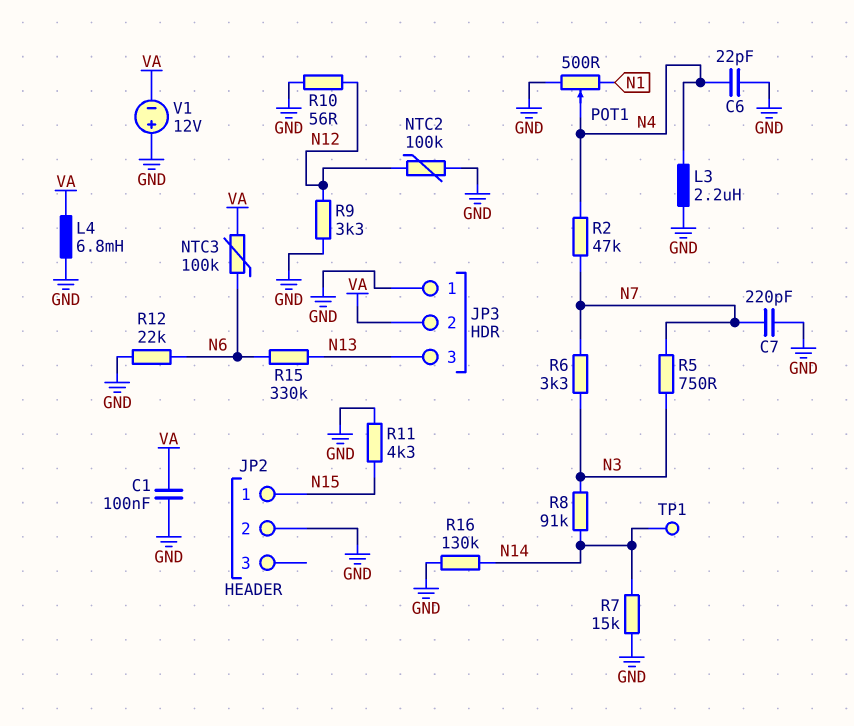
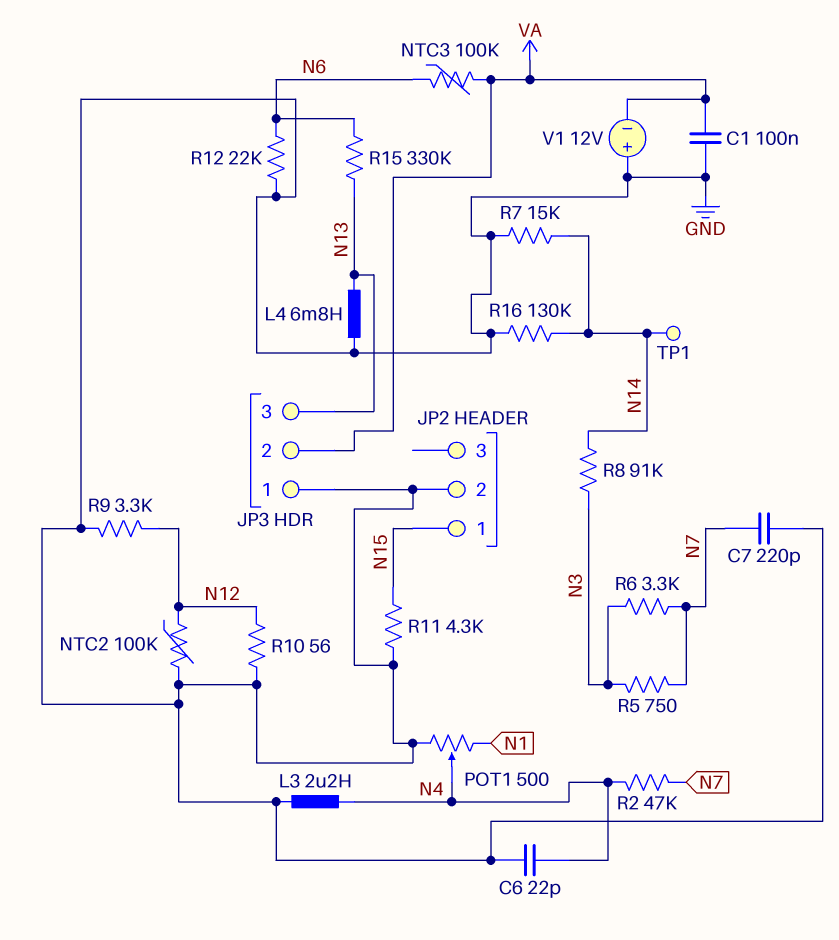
L4: 6.8mH (GND, VA) -> 6.8mH (GND, N13)

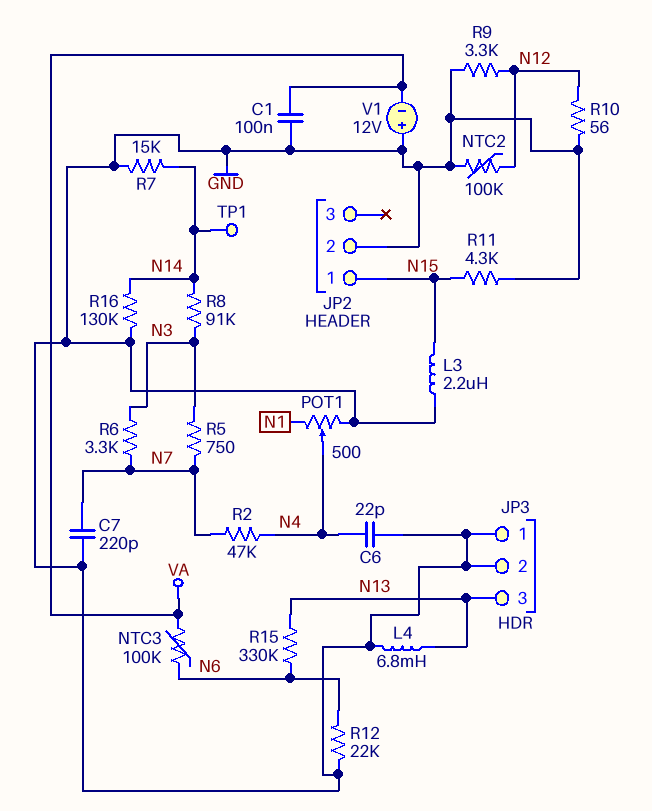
JP3 pin 2: VA -> GND
L3: 2.2uH (GND, N4) -> 2.2uH (GND, N15)

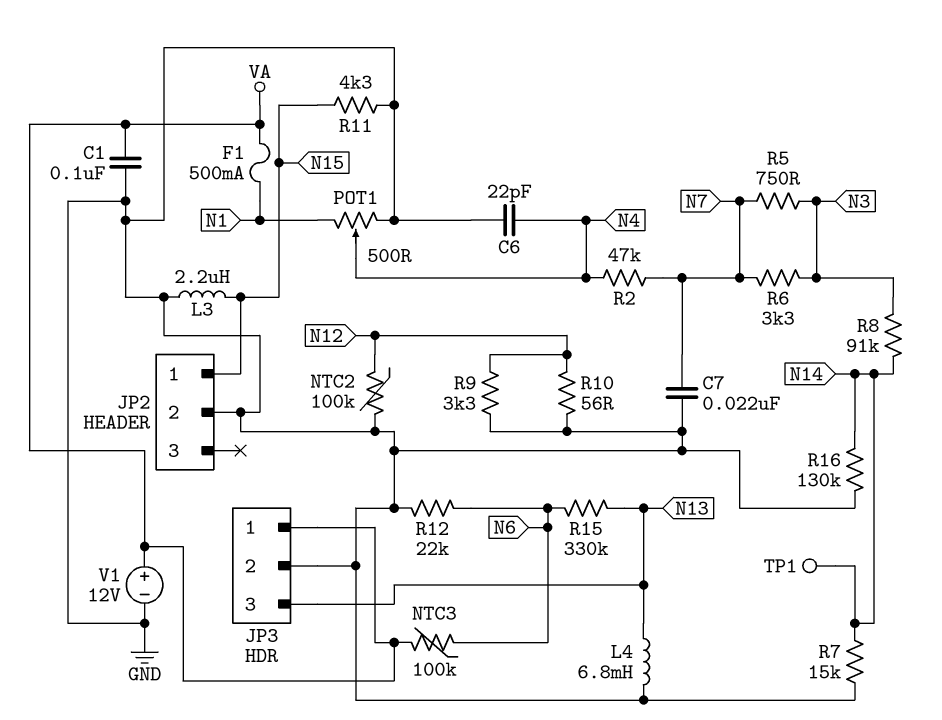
C7: 220pF (GND, N7) -> 22nF (GND, N7)
F1: none -> 500mA (N1, VA)
JP3 pin 1: GND -> VA
V1: 12V (plus GND, minus VA) -> 12V (plus VA, minus GND)

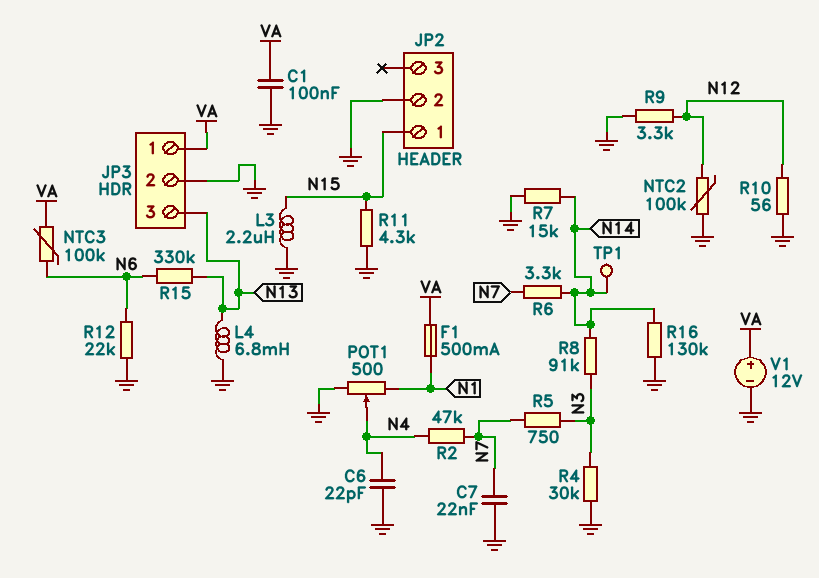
R4: none -> 30k (GND, N3)
R6: 3.3k (N3, N7) -> 3.3k (N7, N14)

